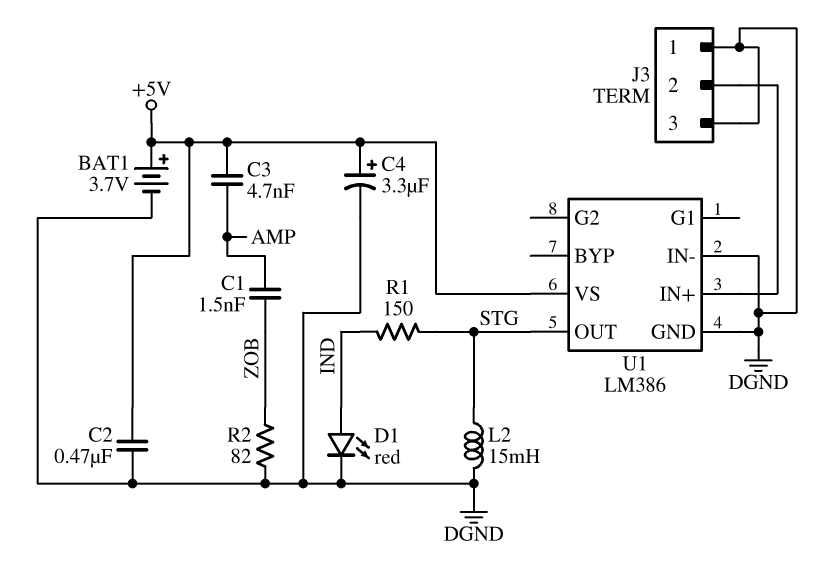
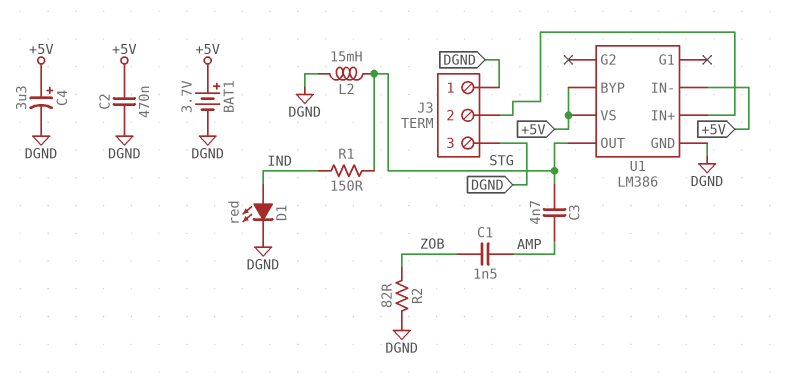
C3: 4.7nF (+5V, AMP) -> 4.7nF (AMP, STG)
U1 pin BYP: none -> +5V
U1 pin IN-: DGND -> +5V

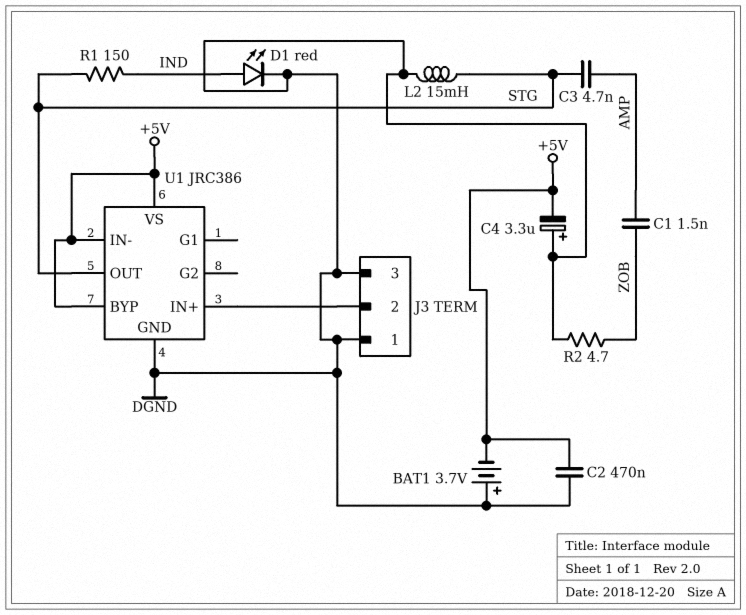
BAT1: 3.7V (plus +5V, minus DGND) -> 3.7V (plus DGND, minus +5V)
C4: 3.3uF (plus +5V, minus DGND) -> 3.3uF (plus DGND, minus +5V)
R2: 82 (DGND, ZOB) -> 4.7 (DGND, ZOB)
U1: LM386 -> JRC386

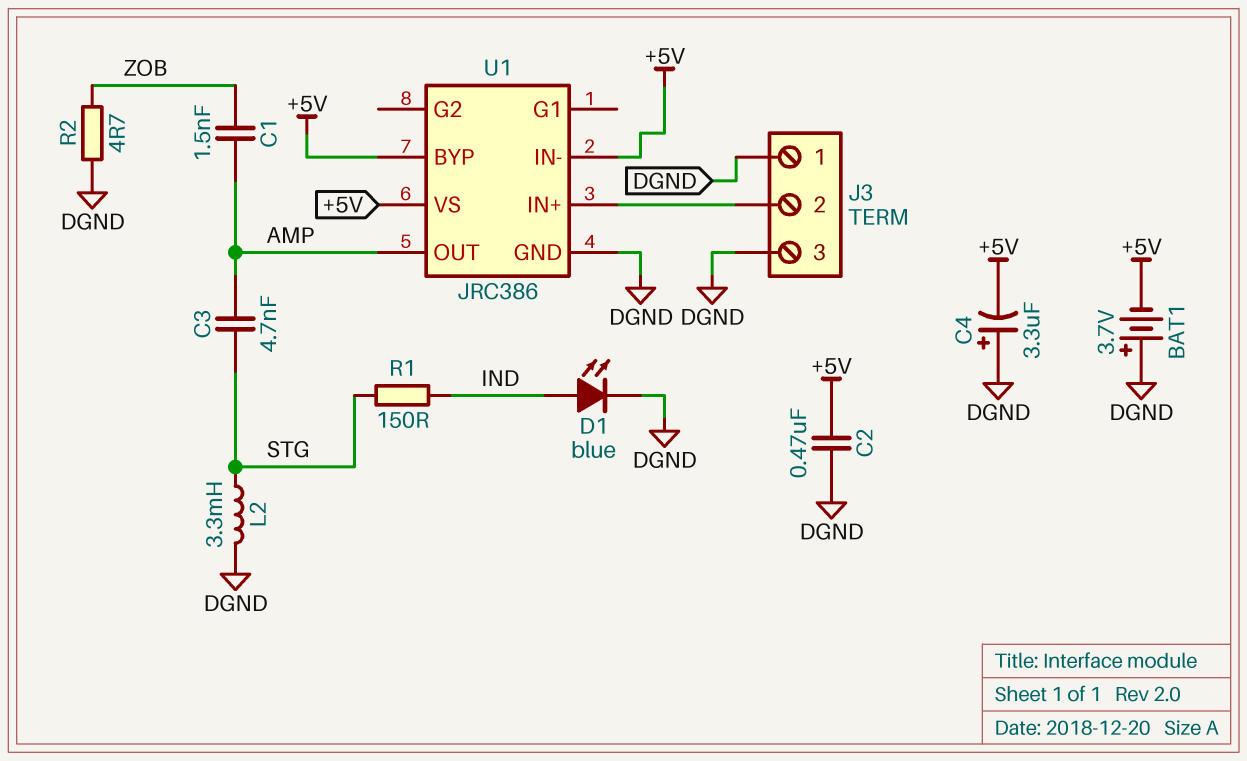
D1: LED red (A IND, K DGND) -> LED blue (A IND, K DGND)
L2: 15mH (DGND, STG) -> 3.3mH (DGND, STG)
U1 pin OUT: STG -> AMP

